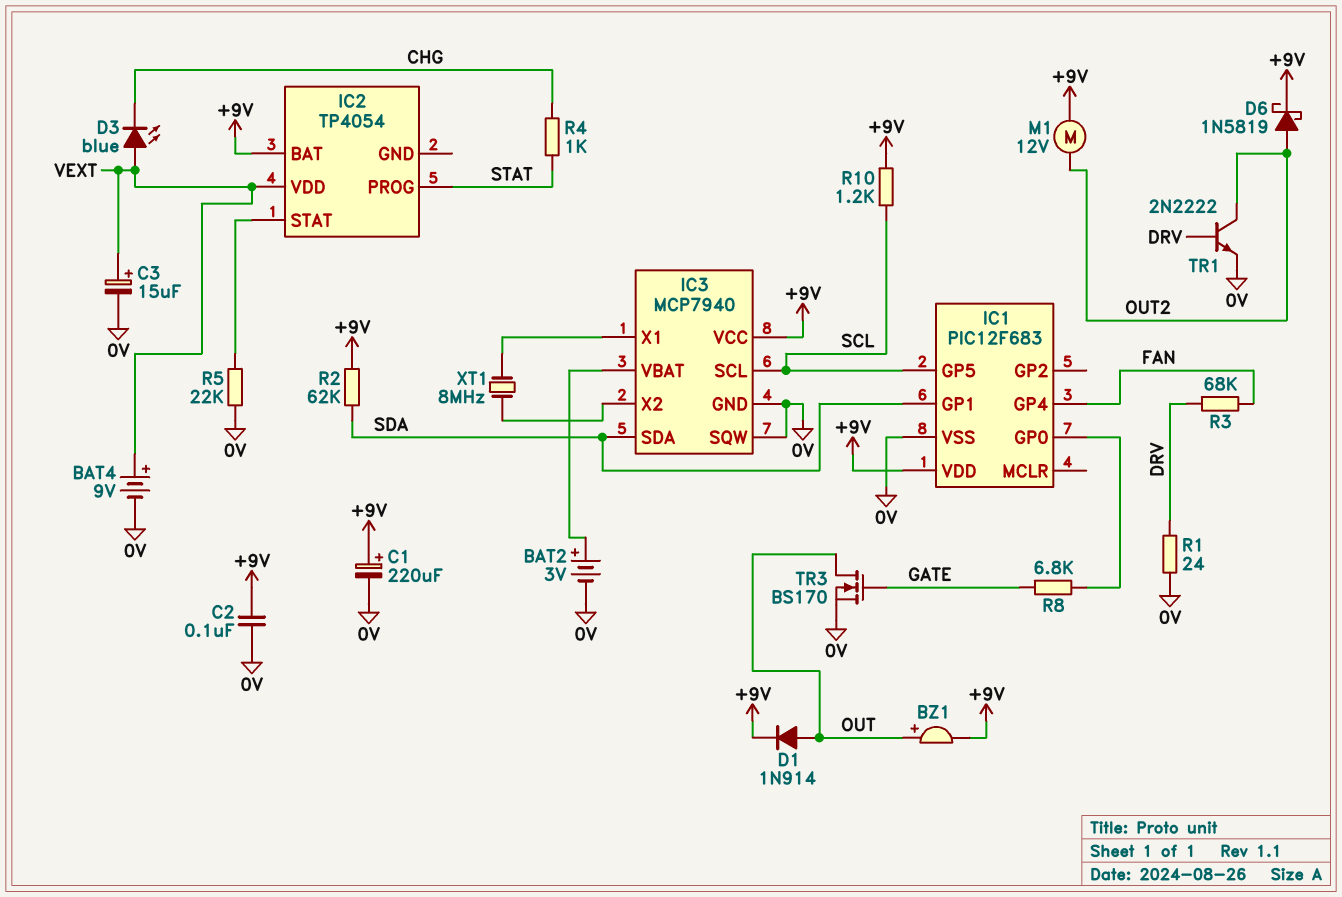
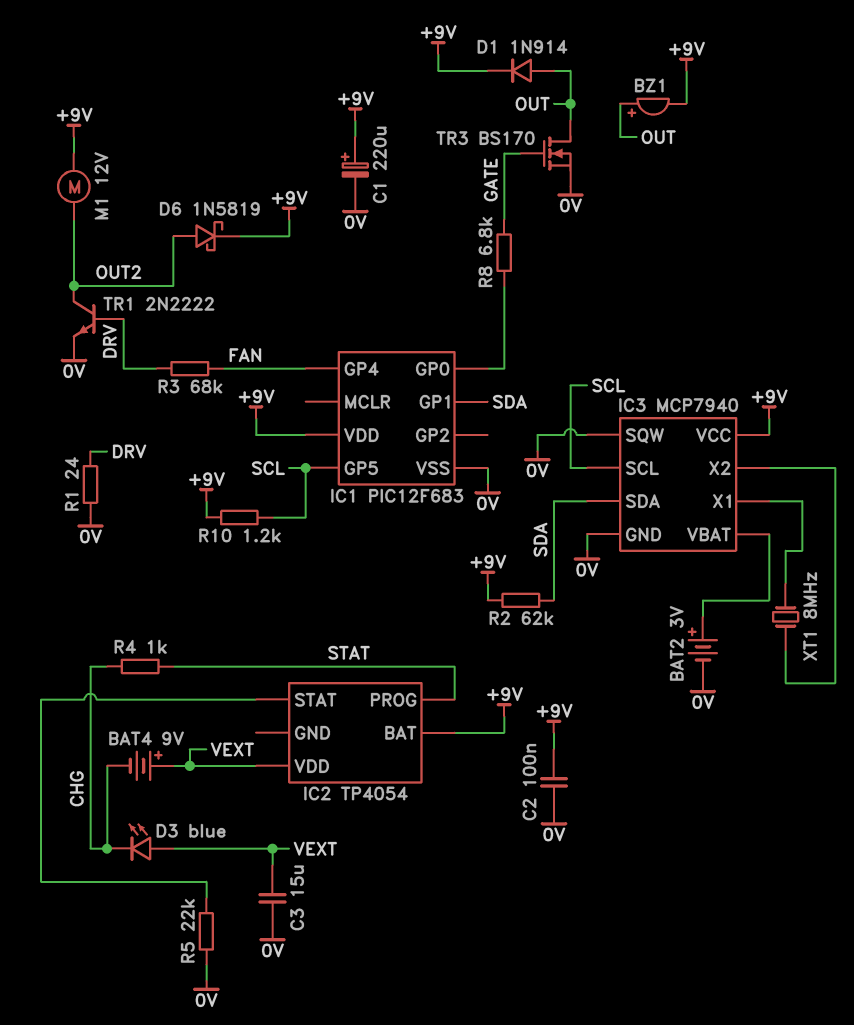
BAT4: 9V (plus VEXT, minus 0V) -> 9V (plus VEXT, minus CHG)
C3: 15uF (plus VEXT, minus 0V) -> 15uF (0V, VEXT)

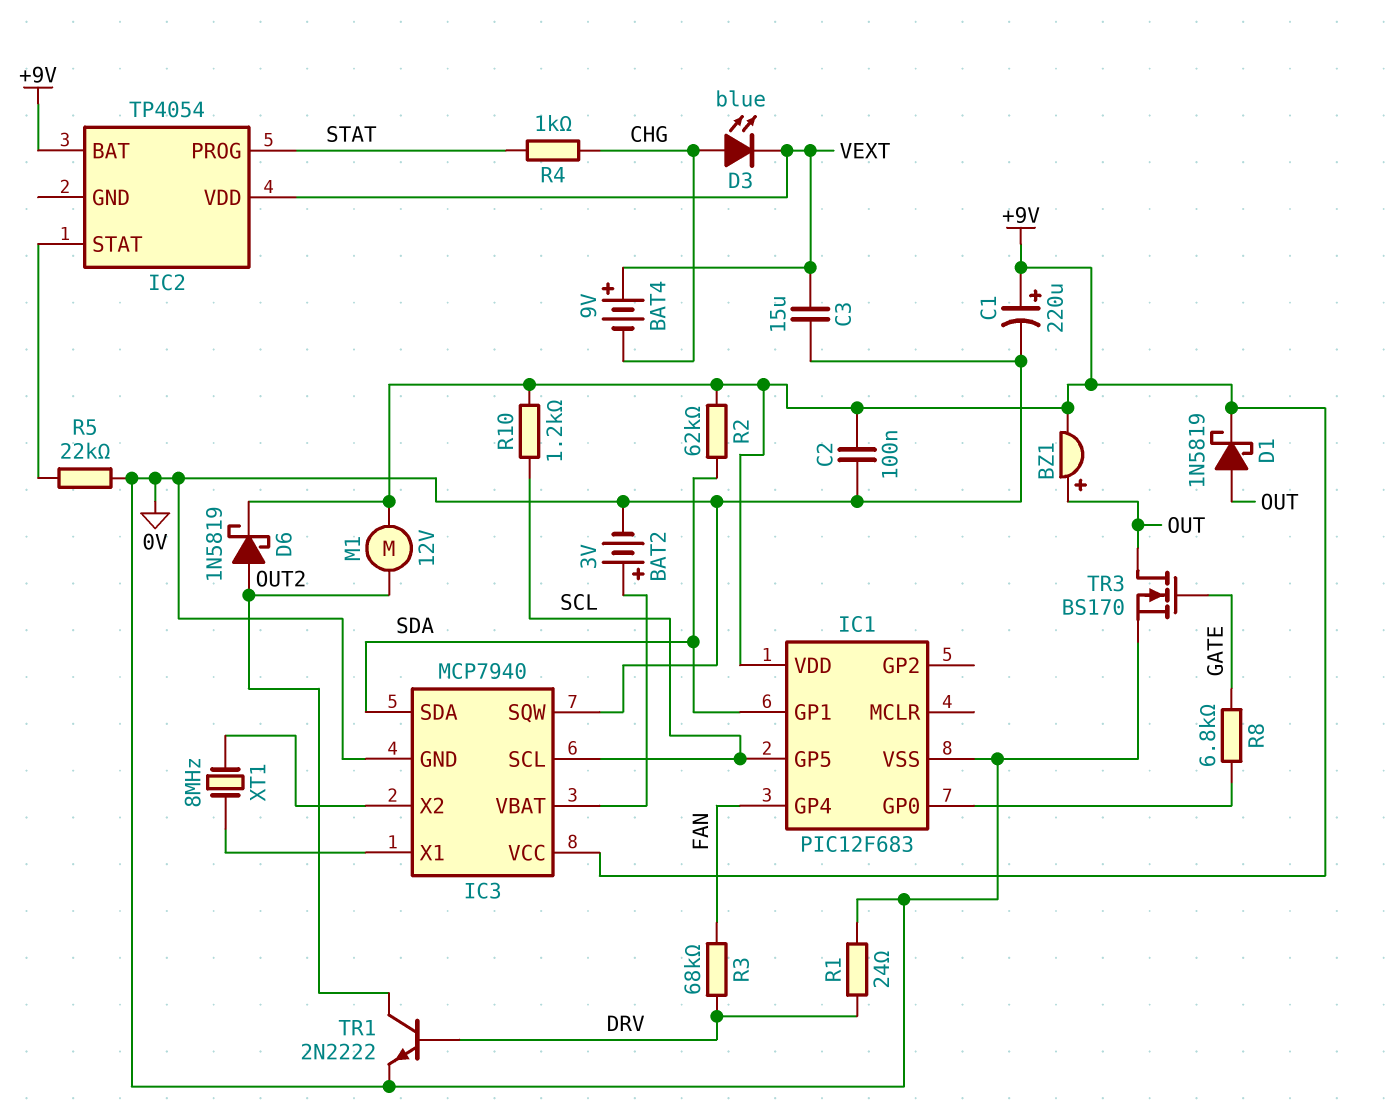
D1: diode 1N914 (A OUT, K +9V) -> schottky 1N5819 (A OUT, K +9V)
D3: LED blue (A VEXT, K CHG) -> LED blue (A CHG, K VEXT)

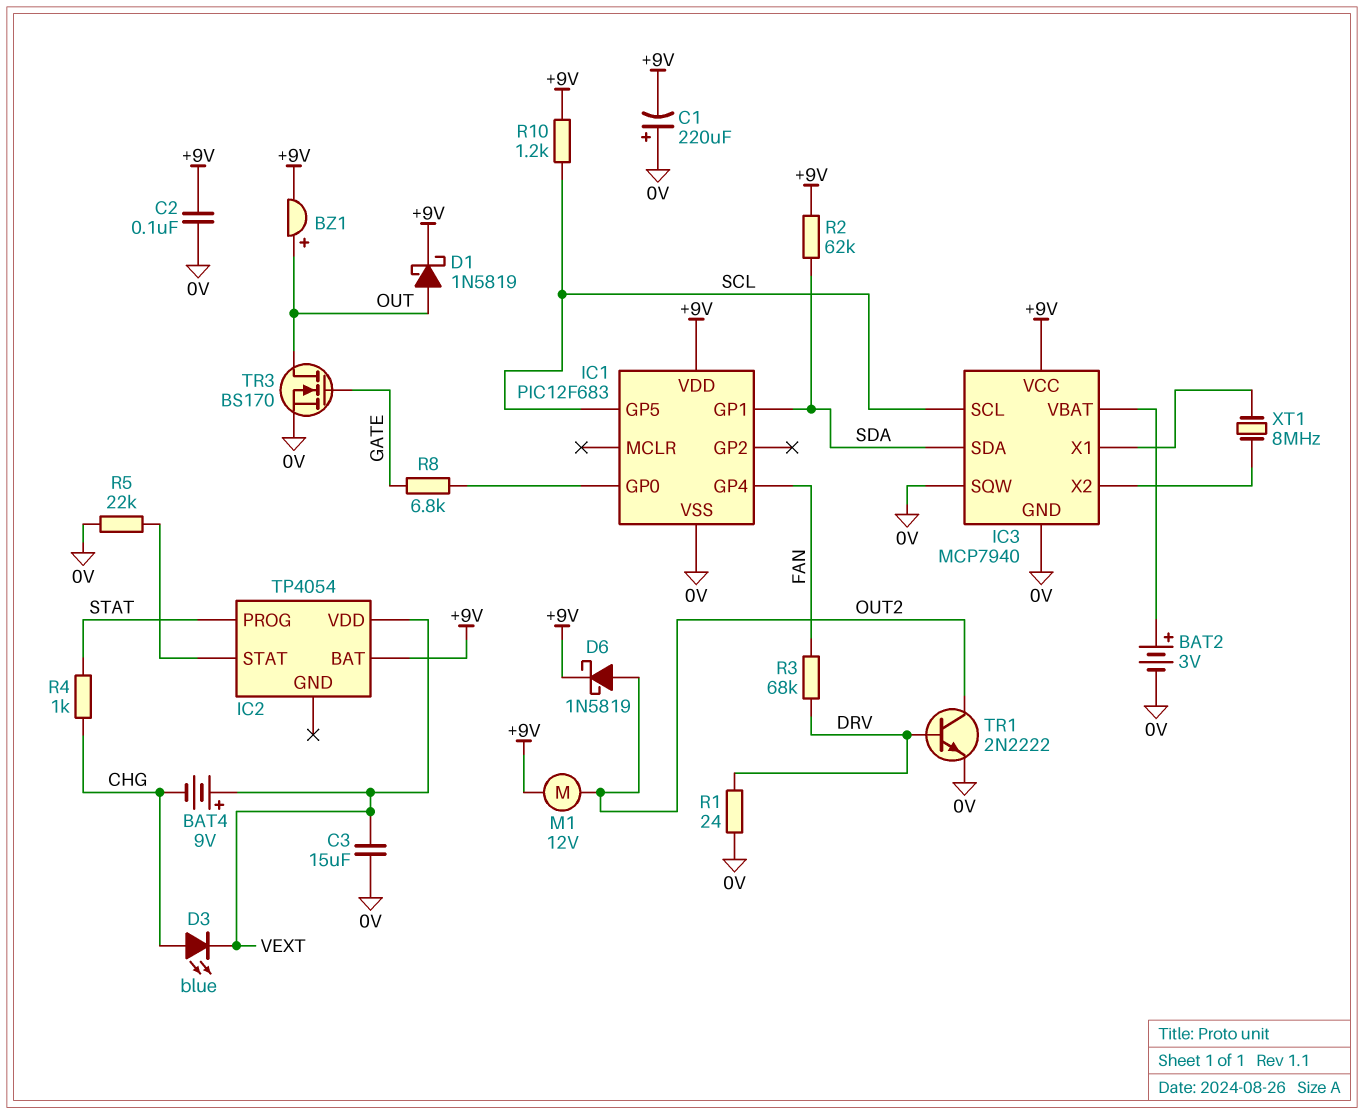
C1: 220uF (plus +9V, minus 0V) -> 220uF (plus 0V, minus +9V)

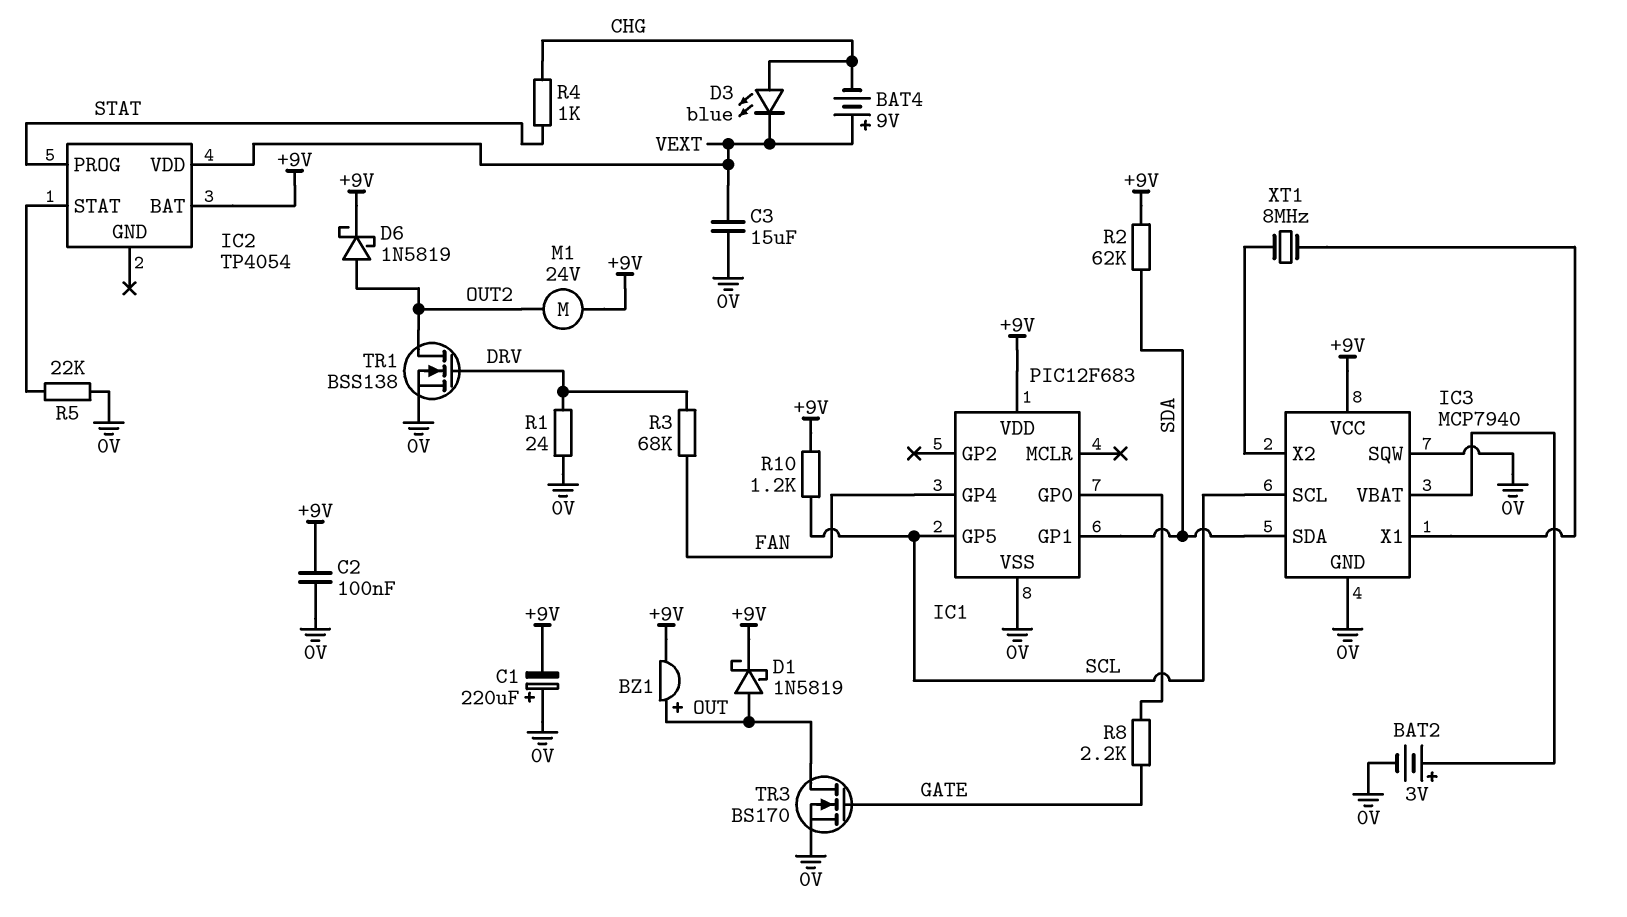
M1: motor 12V (+9V, OUT2) -> motor 24V (+9V, OUT2)
R8: 6.8k (GATE, IC1/GP0) -> 2.2k (GATE, IC1/GP0)
TR1: NPN 2N2222 (B DRV, C OUT2, E 0V) -> NMOS BSS138 (G DRV, D OUT2, S 0V)

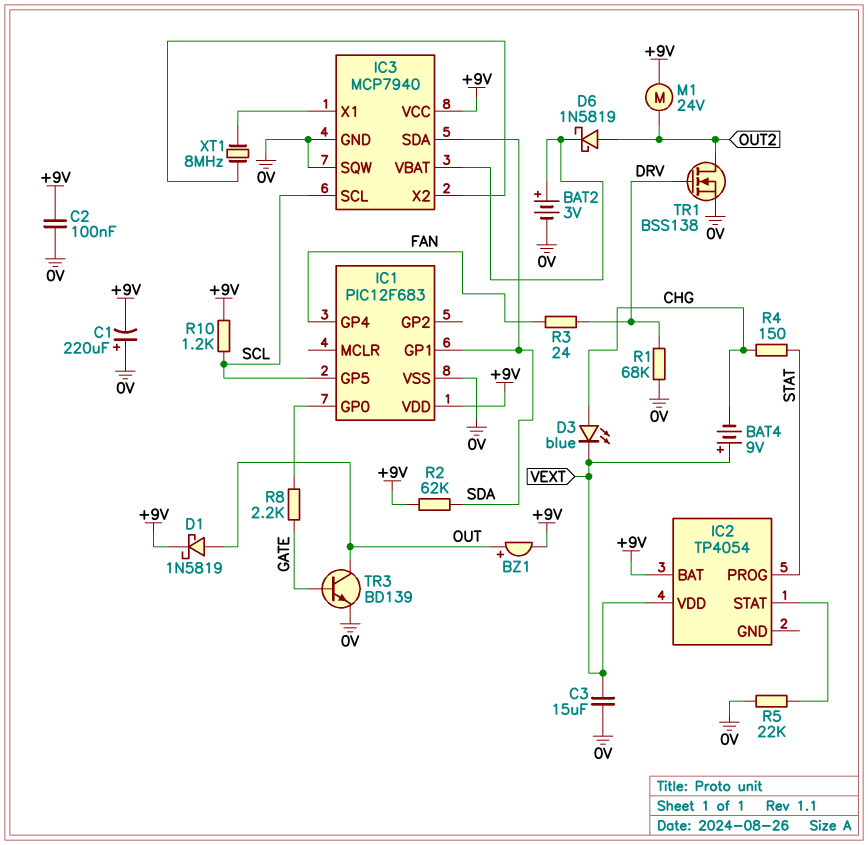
D6: schottky 1N5819 (A OUT2, K +9V) -> schottky 1N5819 (A OUT2, K IC3/VBAT)
R1: 24 (0V, DRV) -> 68k (0V, DRV)
R3: 68k (DRV, FAN) -> 24 (DRV, FAN)
R4: 1k (CHG, STAT) -> 150 (CHG, STAT)
TR3: NMOS BS170 (G GATE, D OUT, S 0V) -> NPN BD139 (B GATE, C OUT, E 0V)

